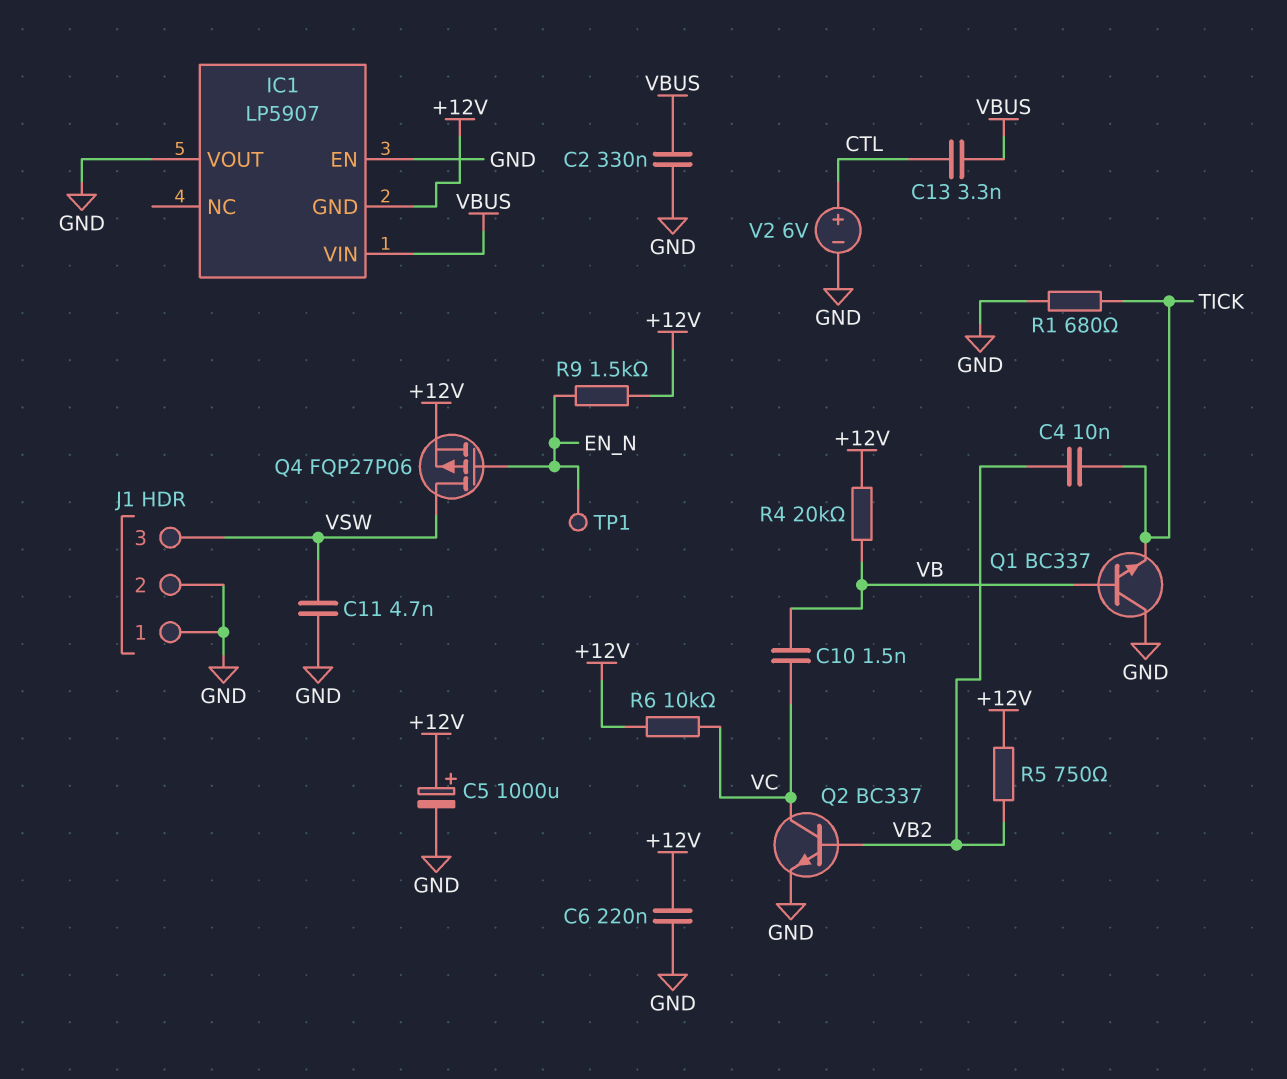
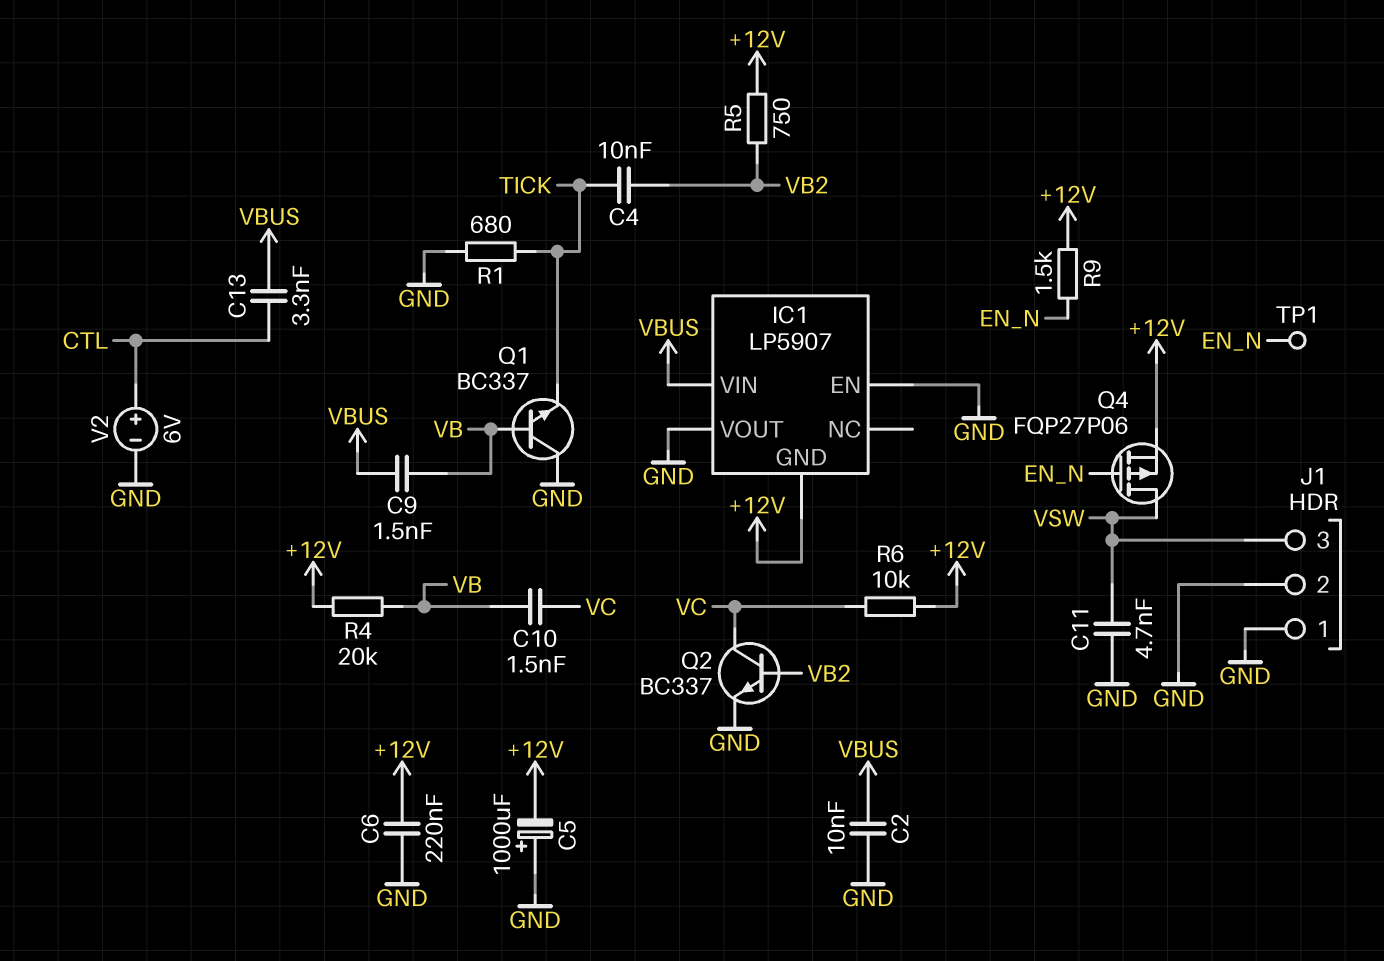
C2: 330nF (GND, VBUS) -> 10nF (GND, VBUS)
C5: 1000uF (plus +12V, minus GND) -> 1000uF (plus GND, minus +12V)
C9: none -> 1.5nF (VB, VBUS)

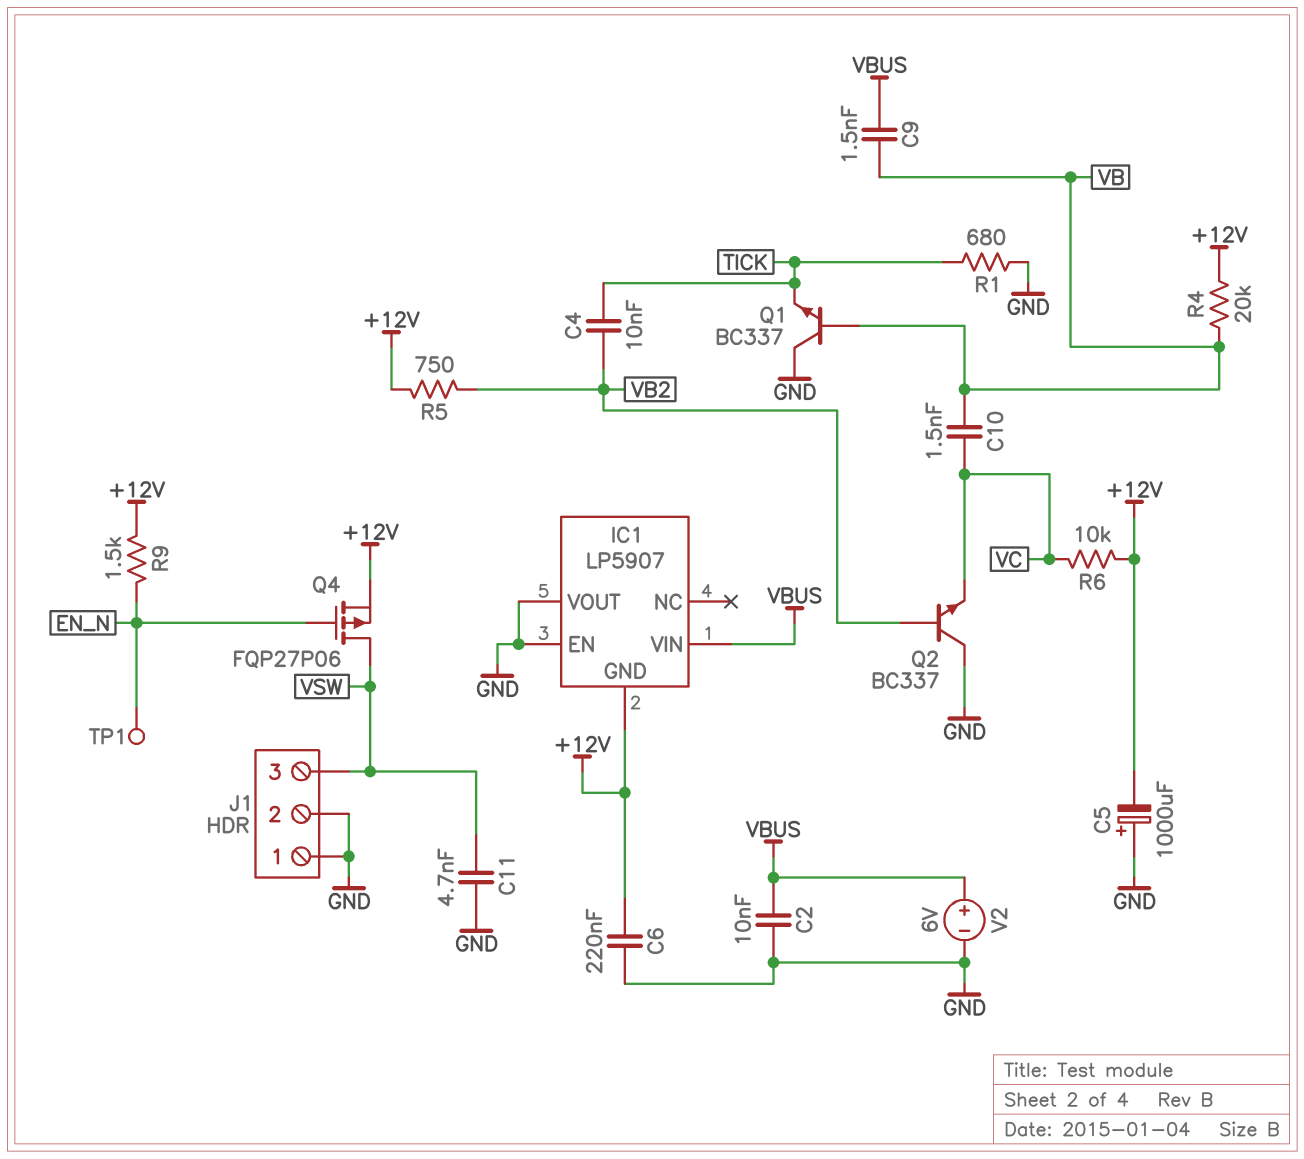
C13: 3.3nF (CTL, VBUS) -> none
Q2: NPN BC337 (B VB2, C VC, E GND) -> NPN BC337 (B VB2, C GND, E VC)
V2: 6V (plus CTL, minus GND) -> 6V (plus VBUS, minus GND)

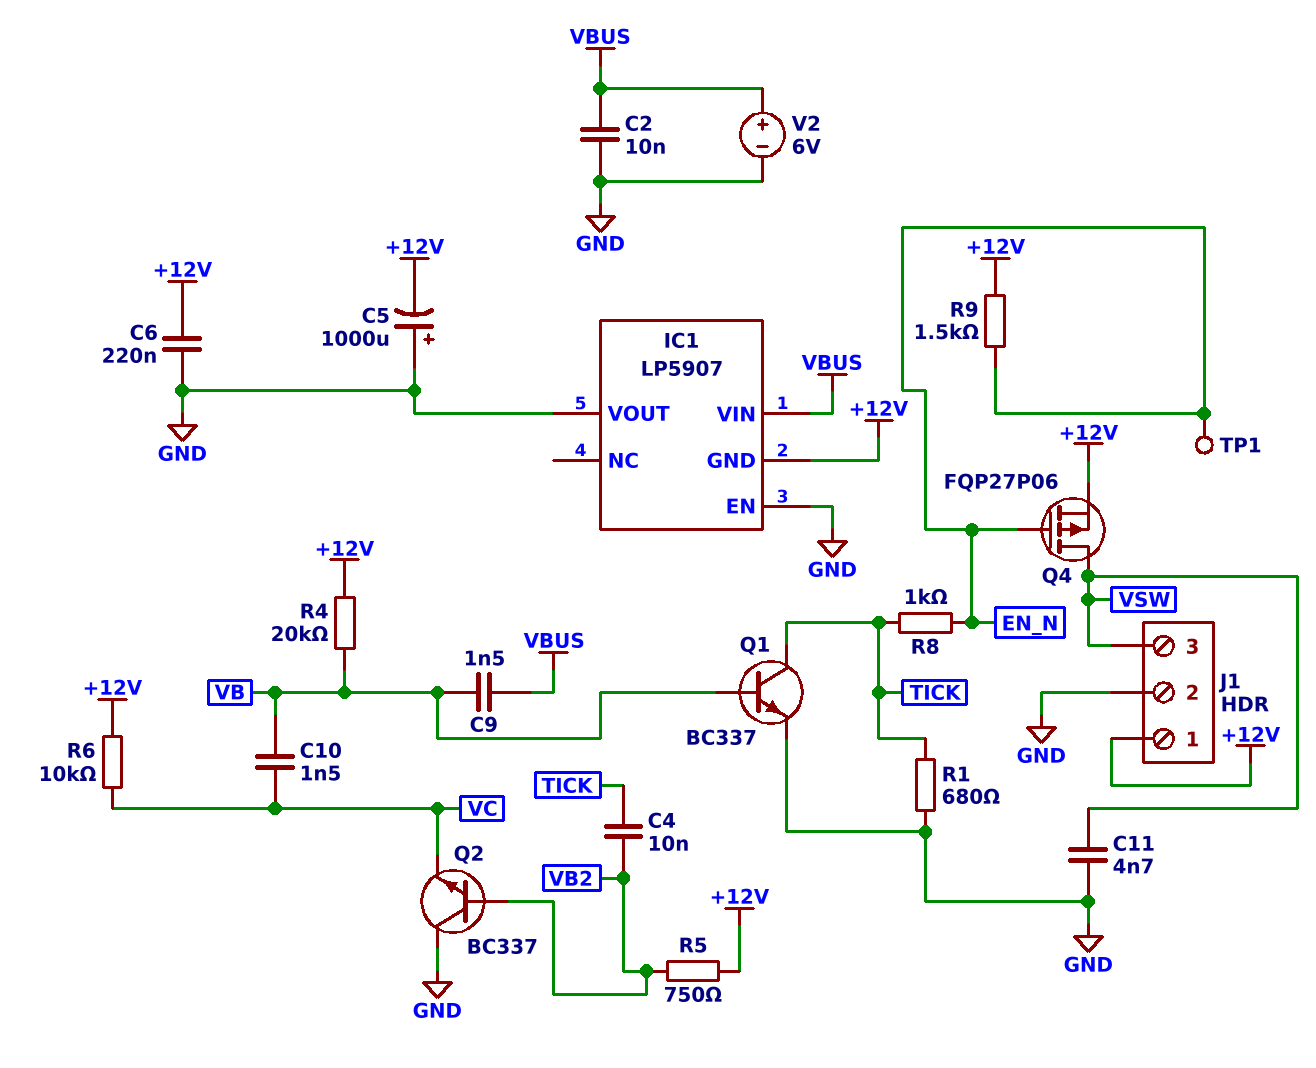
J1 pin 1: GND -> +12V
Q1: NPN BC337 (B VB, C GND, E TICK) -> NPN BC337 (B VB, C TICK, E GND)
R8: none -> 1k (EN_N, TICK)

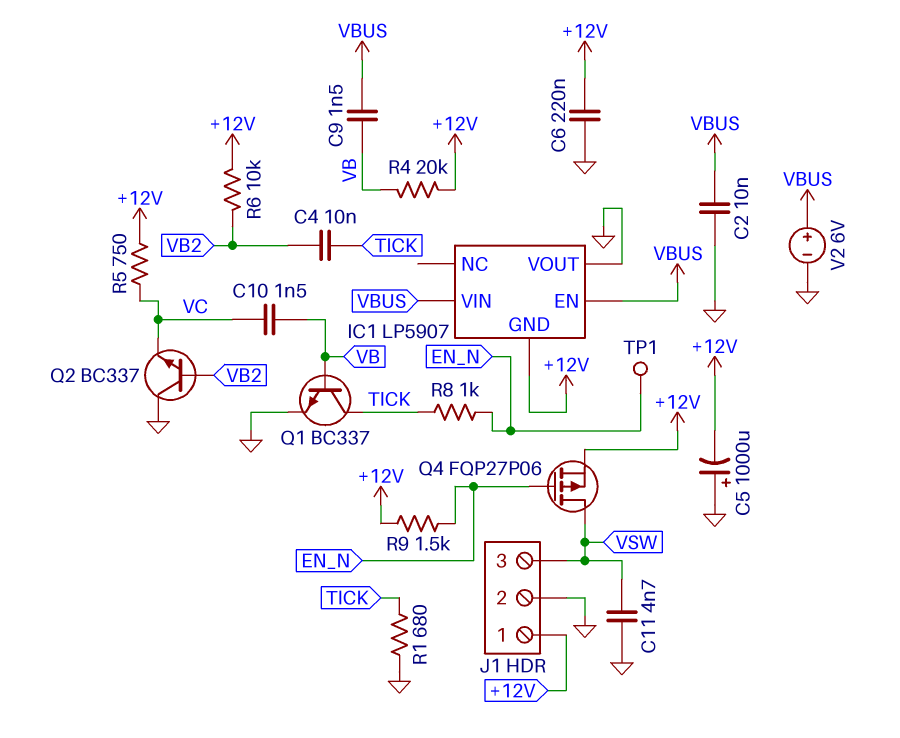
IC1 pin EN: GND -> VBUS
R5: 750 (+12V, VB2) -> 750 (+12V, VC)
R6: 10k (+12V, VC) -> 10k (+12V, VB2)

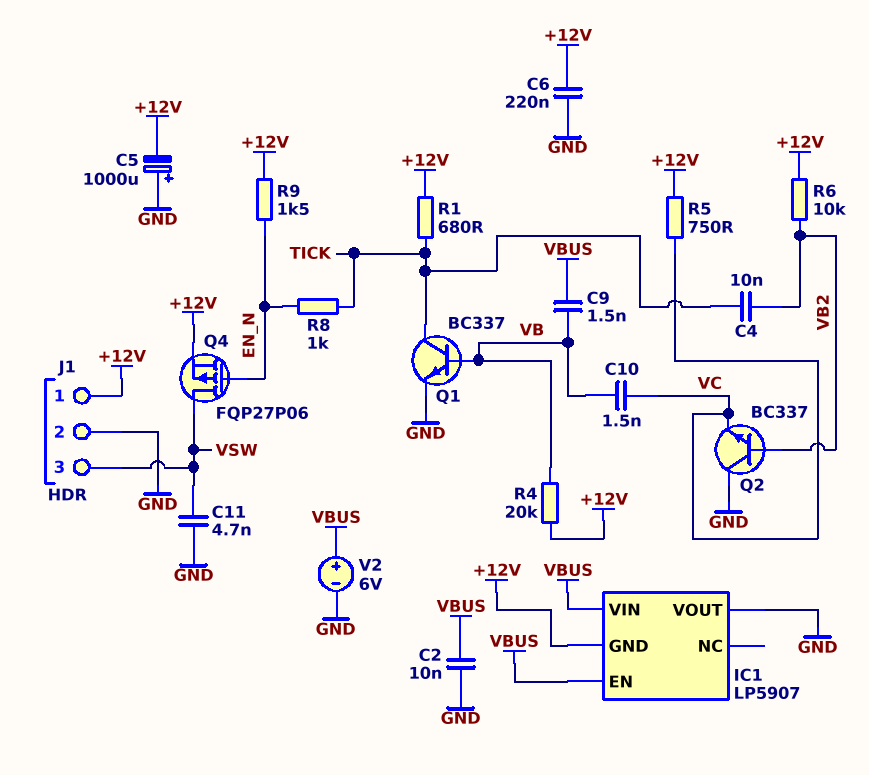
R1: 680 (GND, TICK) -> 680 (+12V, TICK)
TP1: test point (EN_N) -> none

